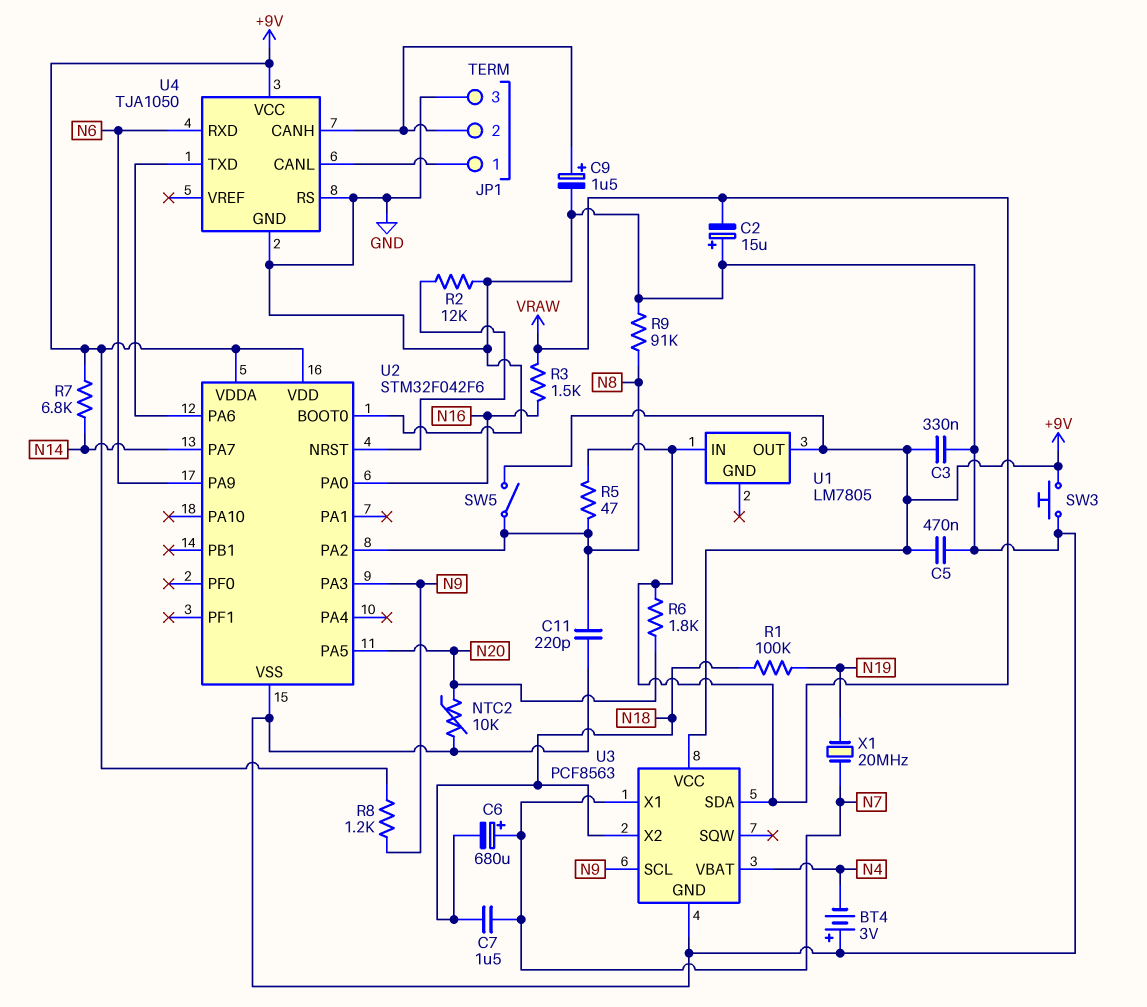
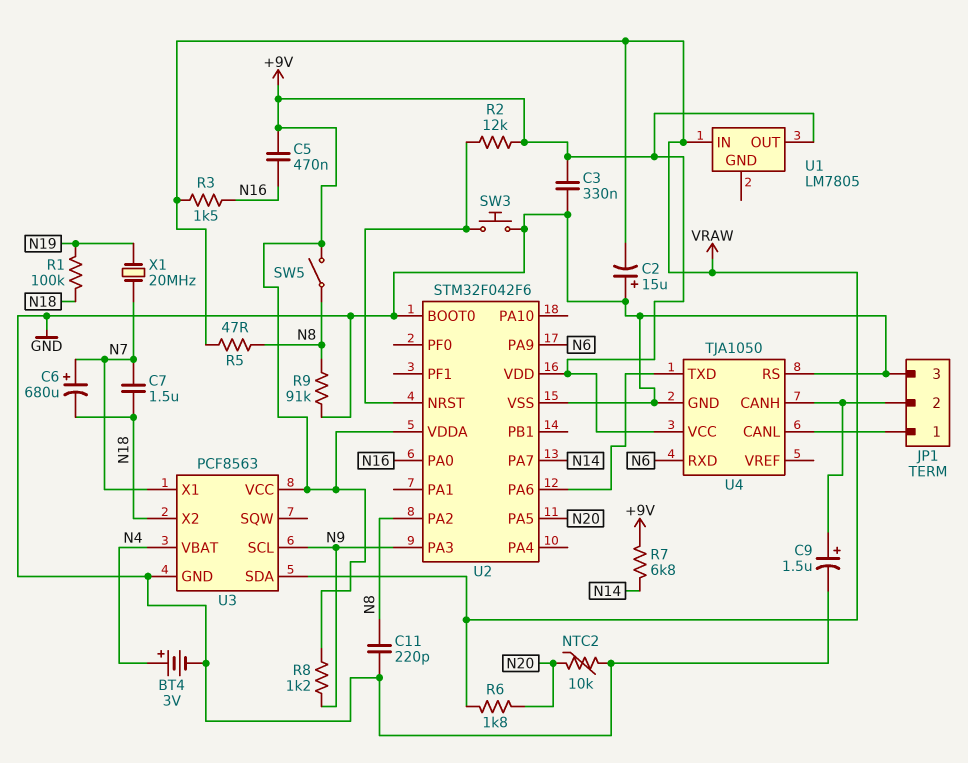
BT4: 3V (plus GND, minus N4) -> 3V (plus N4, minus GND)
C5: 470nF (+9V, GND) -> 470nF (+9V, N16)
R2: 12k (GND, U2/NRST) -> 12k (+9V, U2/NRST)
SW3: button (+9V, GND) -> button (GND, U2/NRST)

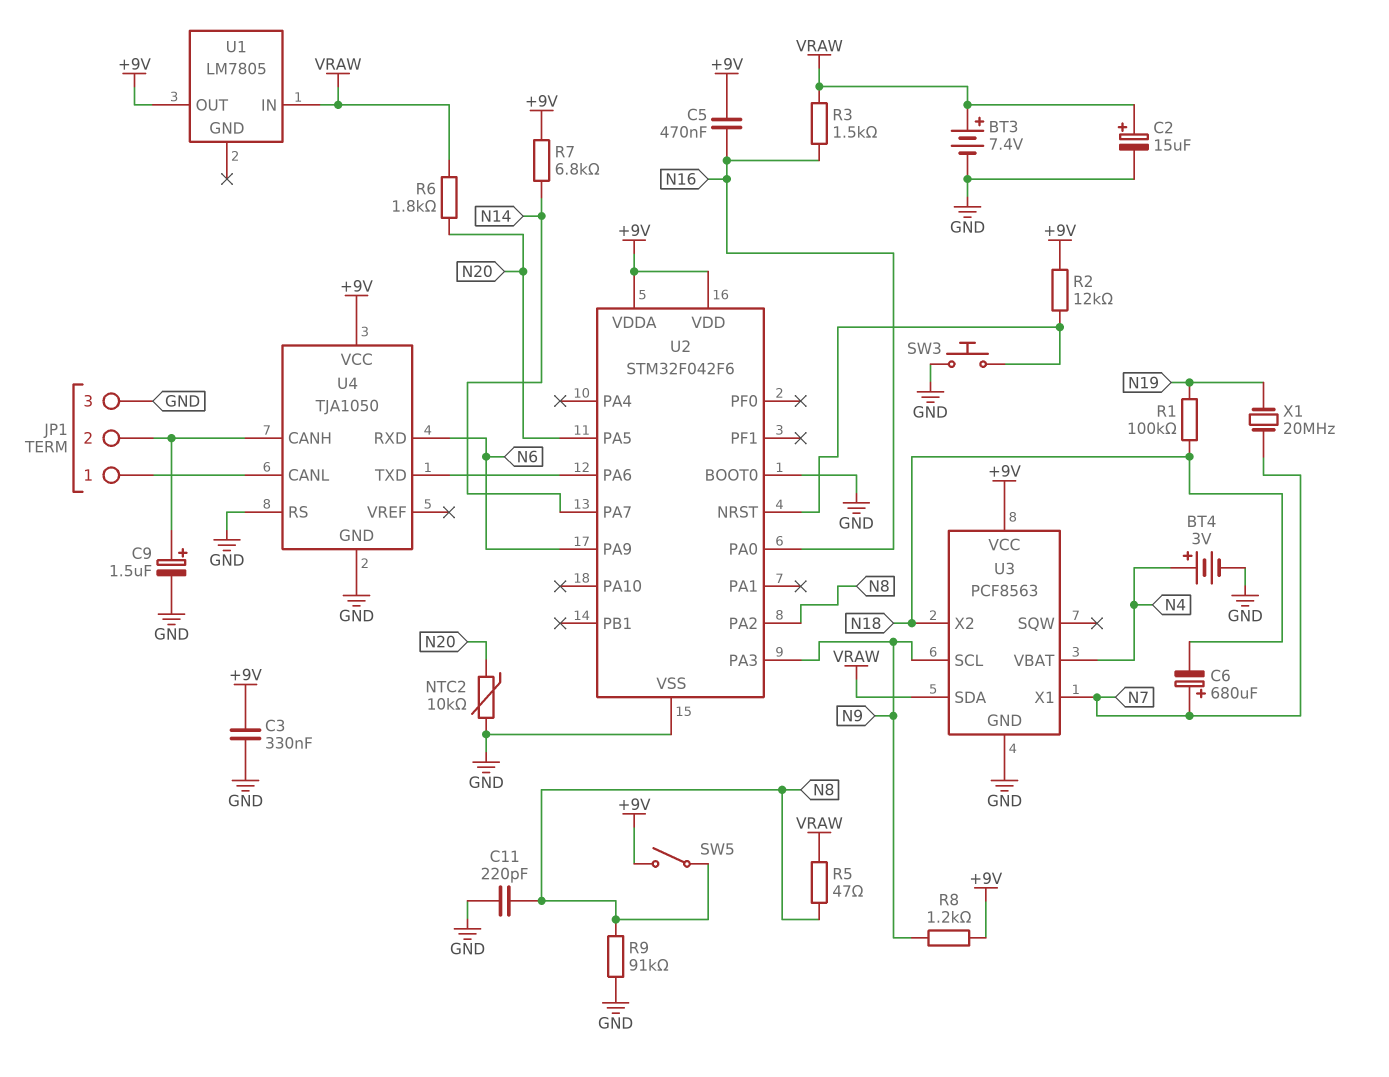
BT3: none -> 7.4V (plus VRAW, minus GND)
C2: 15uF (plus GND, minus VRAW) -> 15uF (plus VRAW, minus GND)
C7: 1.5uF (N7, N18) -> none

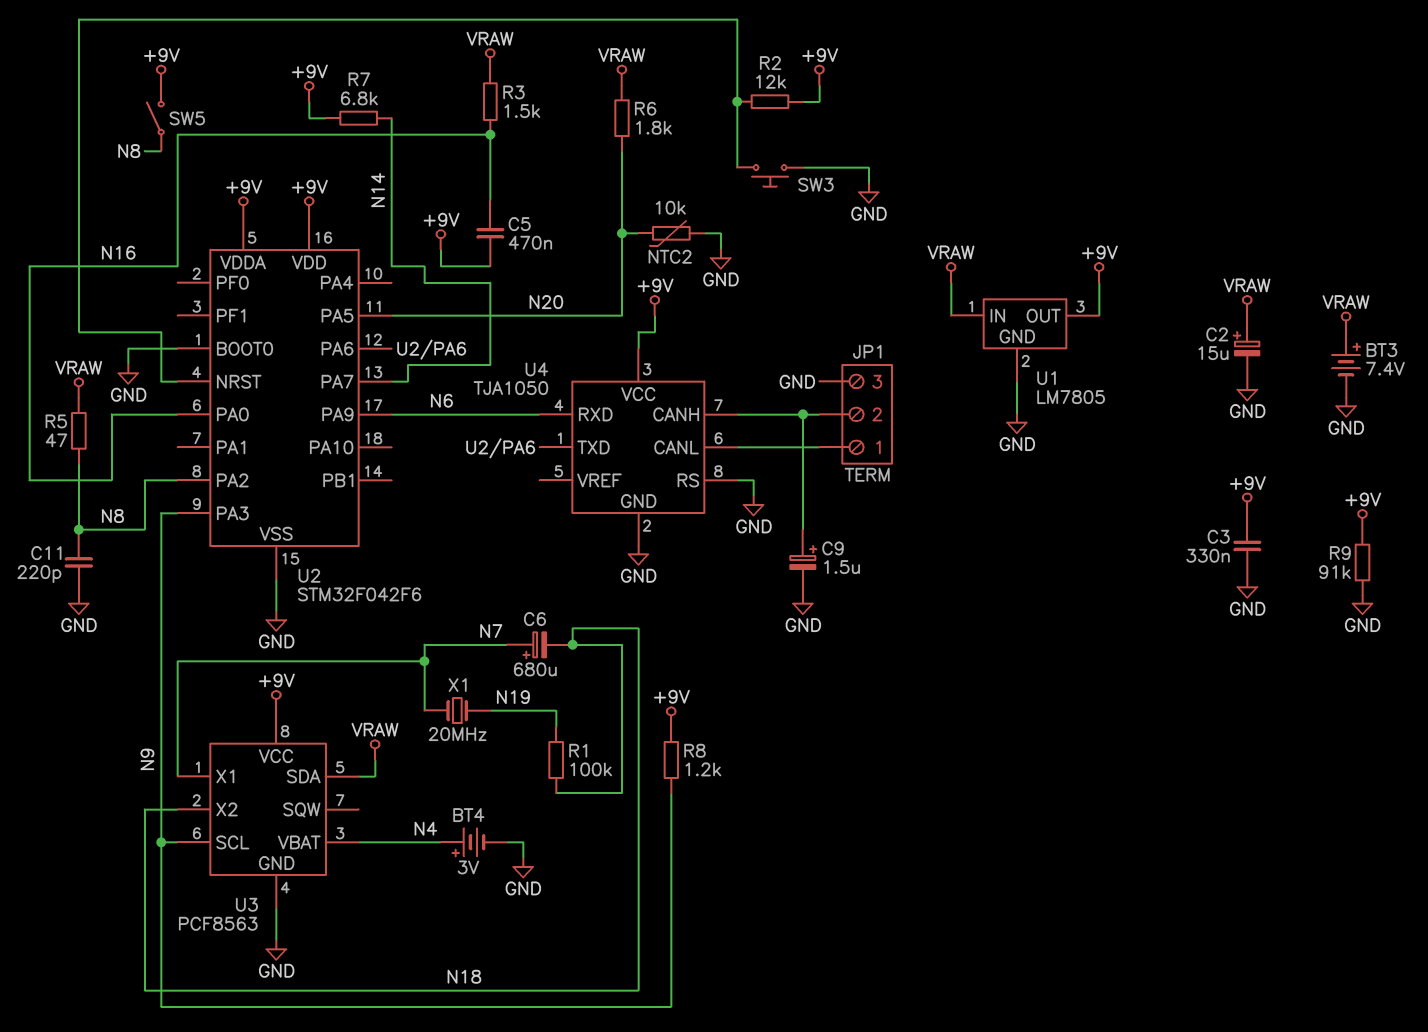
R9: 91k (GND, N8) -> 91k (+9V, GND)
U1 pin GND: none -> GND

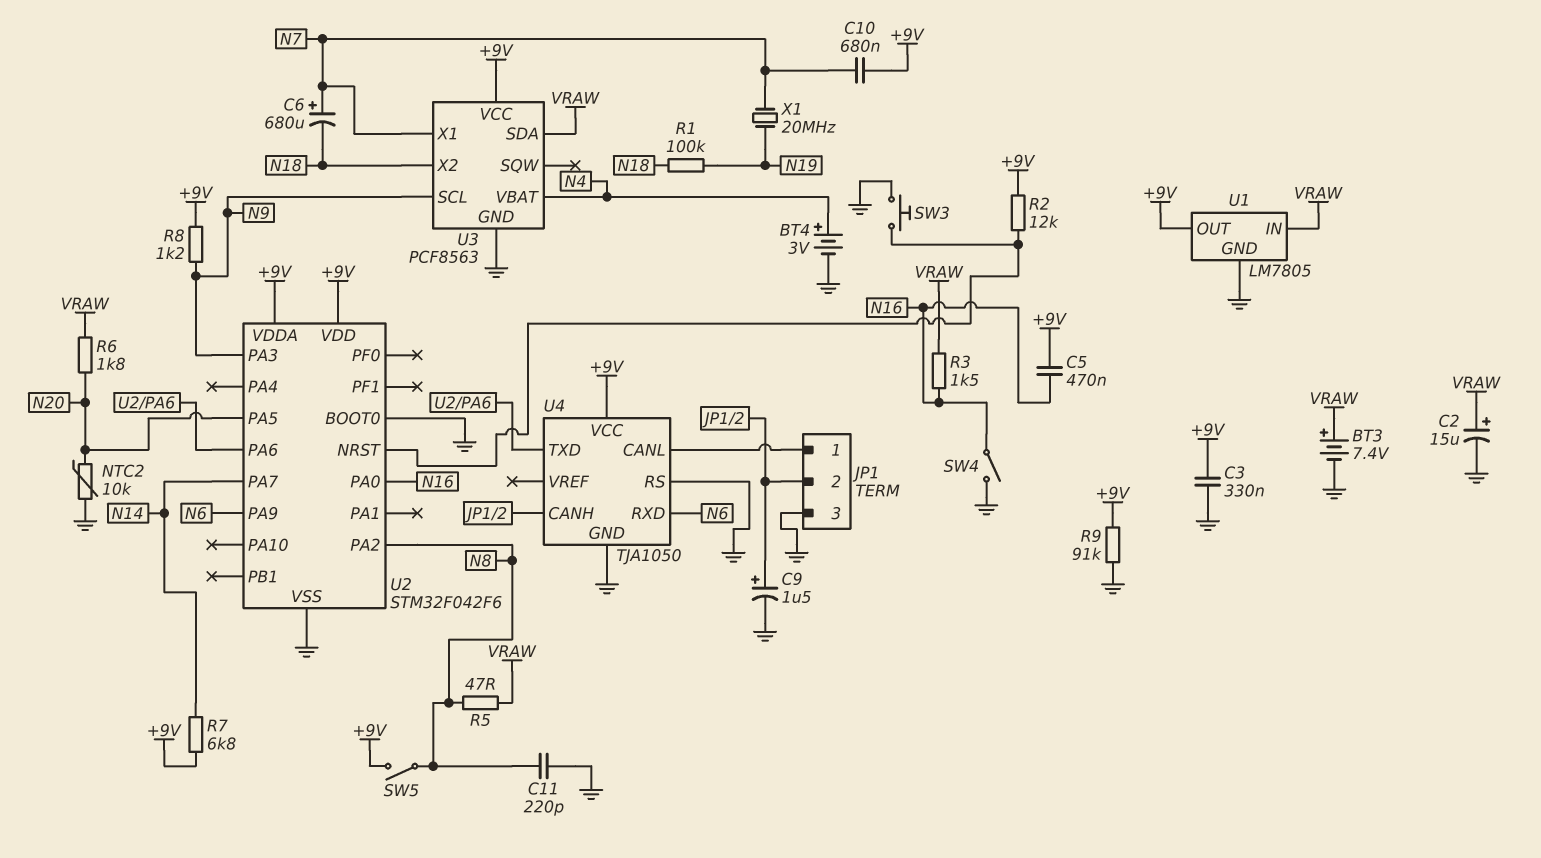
C10: none -> 680nF (+9V, N7)
SW4: none -> switch (GND, N16)

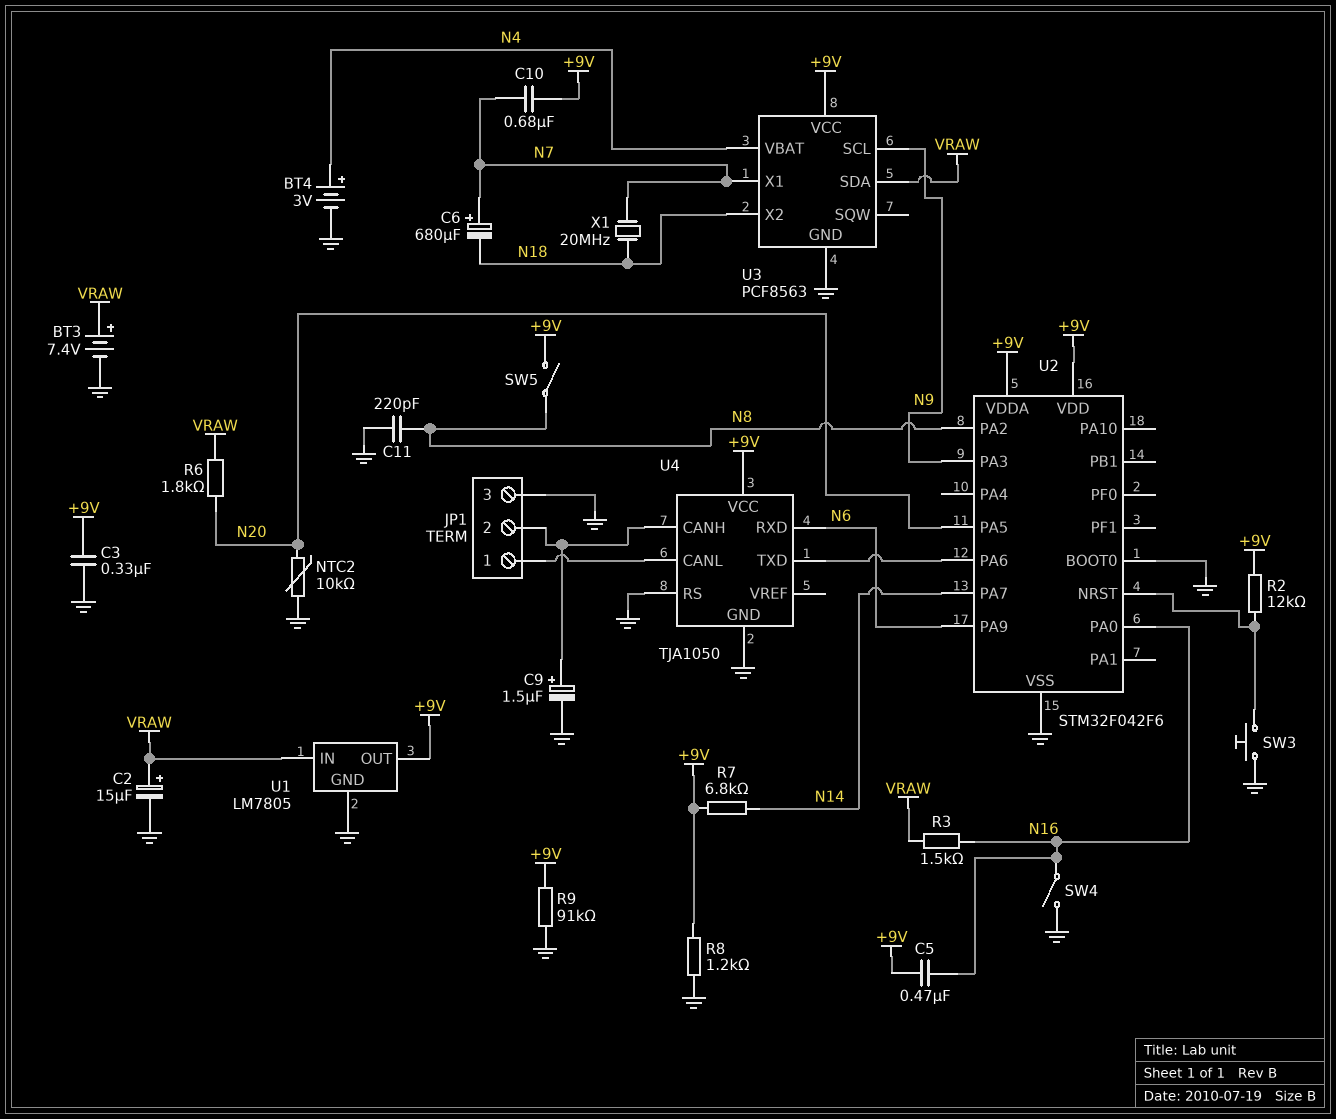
R1: 100k (N18, N19) -> none
R5: 47 (N8, VRAW) -> none
R8: 1.2k (+9V, N9) -> 1.2k (+9V, GND)
X1: 20MHz (N7, N19) -> 20MHz (N7, N18)

